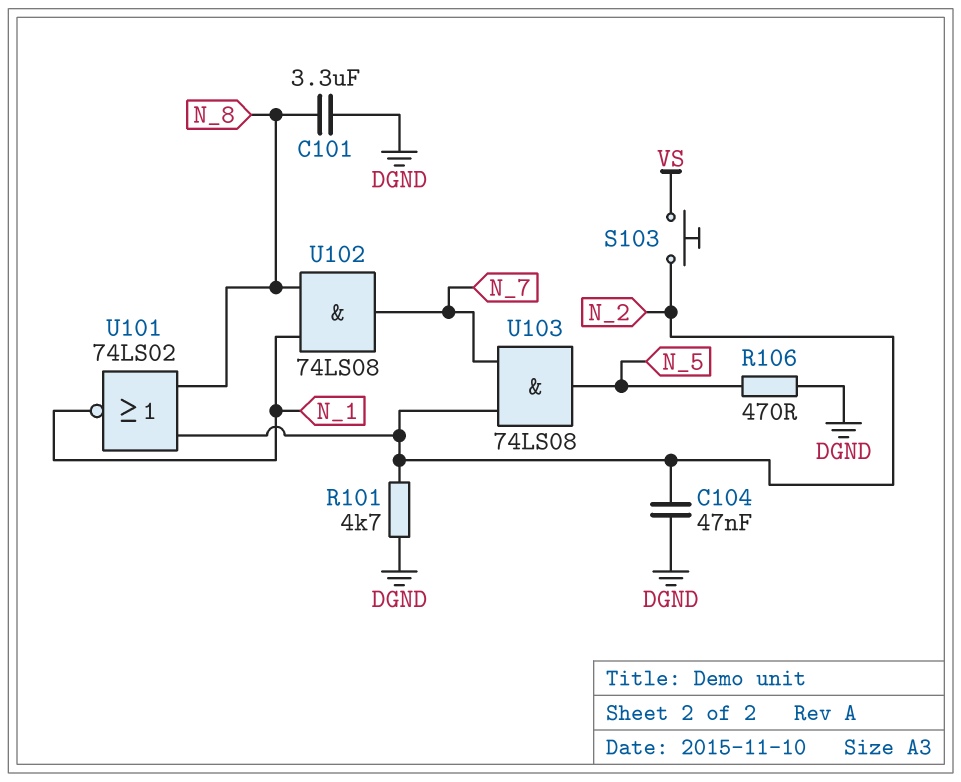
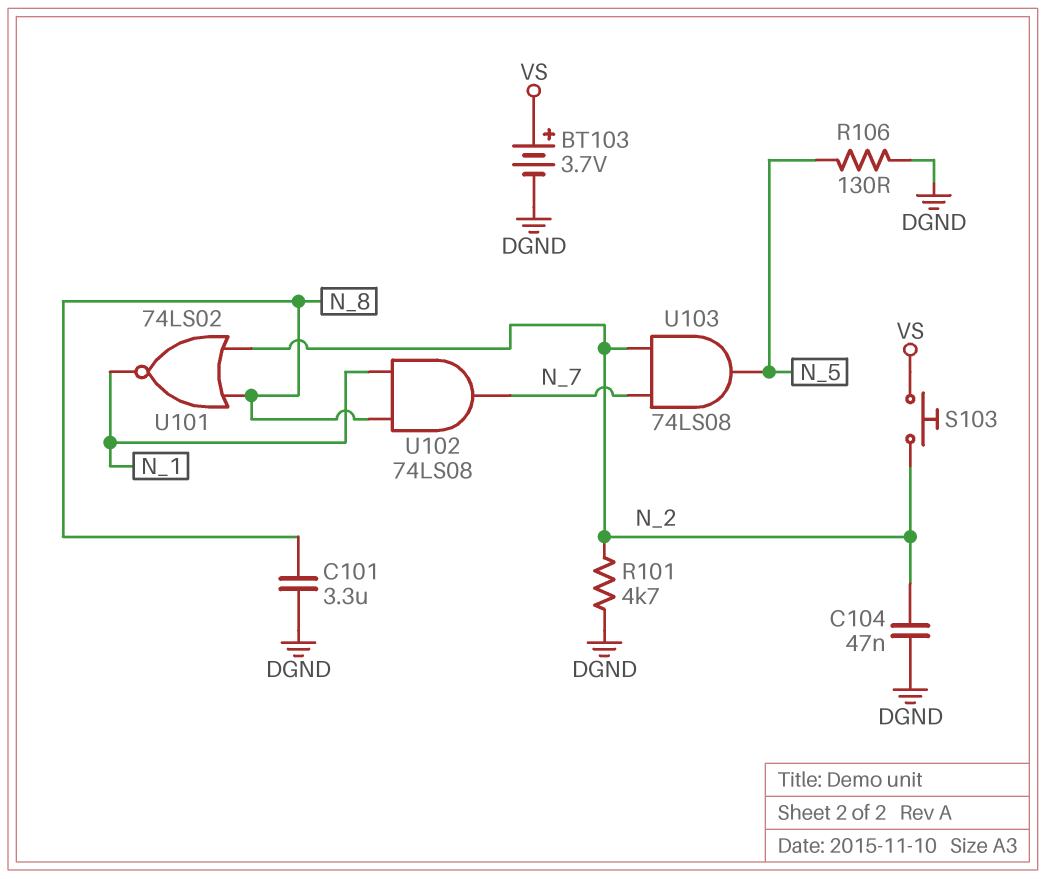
BT103: none -> 3.7V (plus VS, minus DGND)
R106: 470 (DGND, N_5) -> 130 (DGND, N_5)

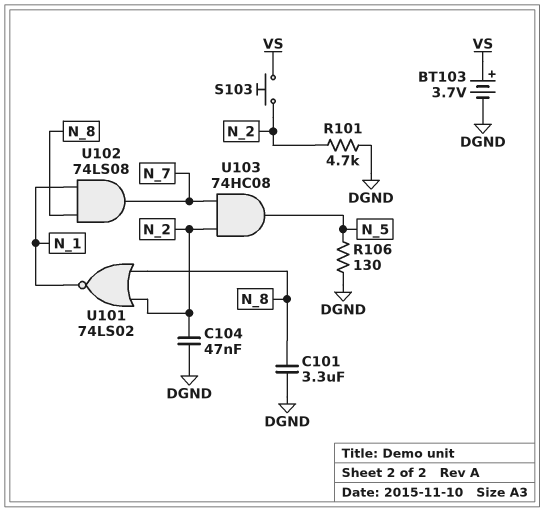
U103: AND 74LS08 (in N_2, in N_7, out N_5) -> AND 74HC08 (in N_2, in N_7, out N_5)

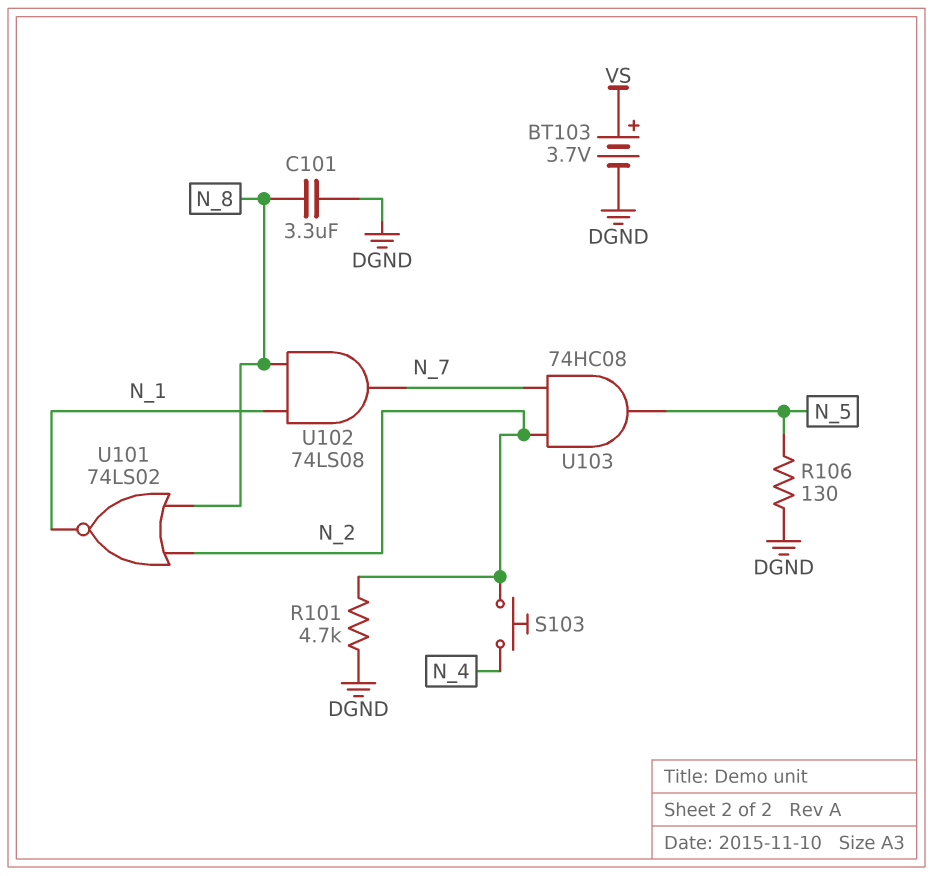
C104: 47nF (DGND, N_2) -> none
S103: button (N_2, VS) -> button (N_2, N_4)

